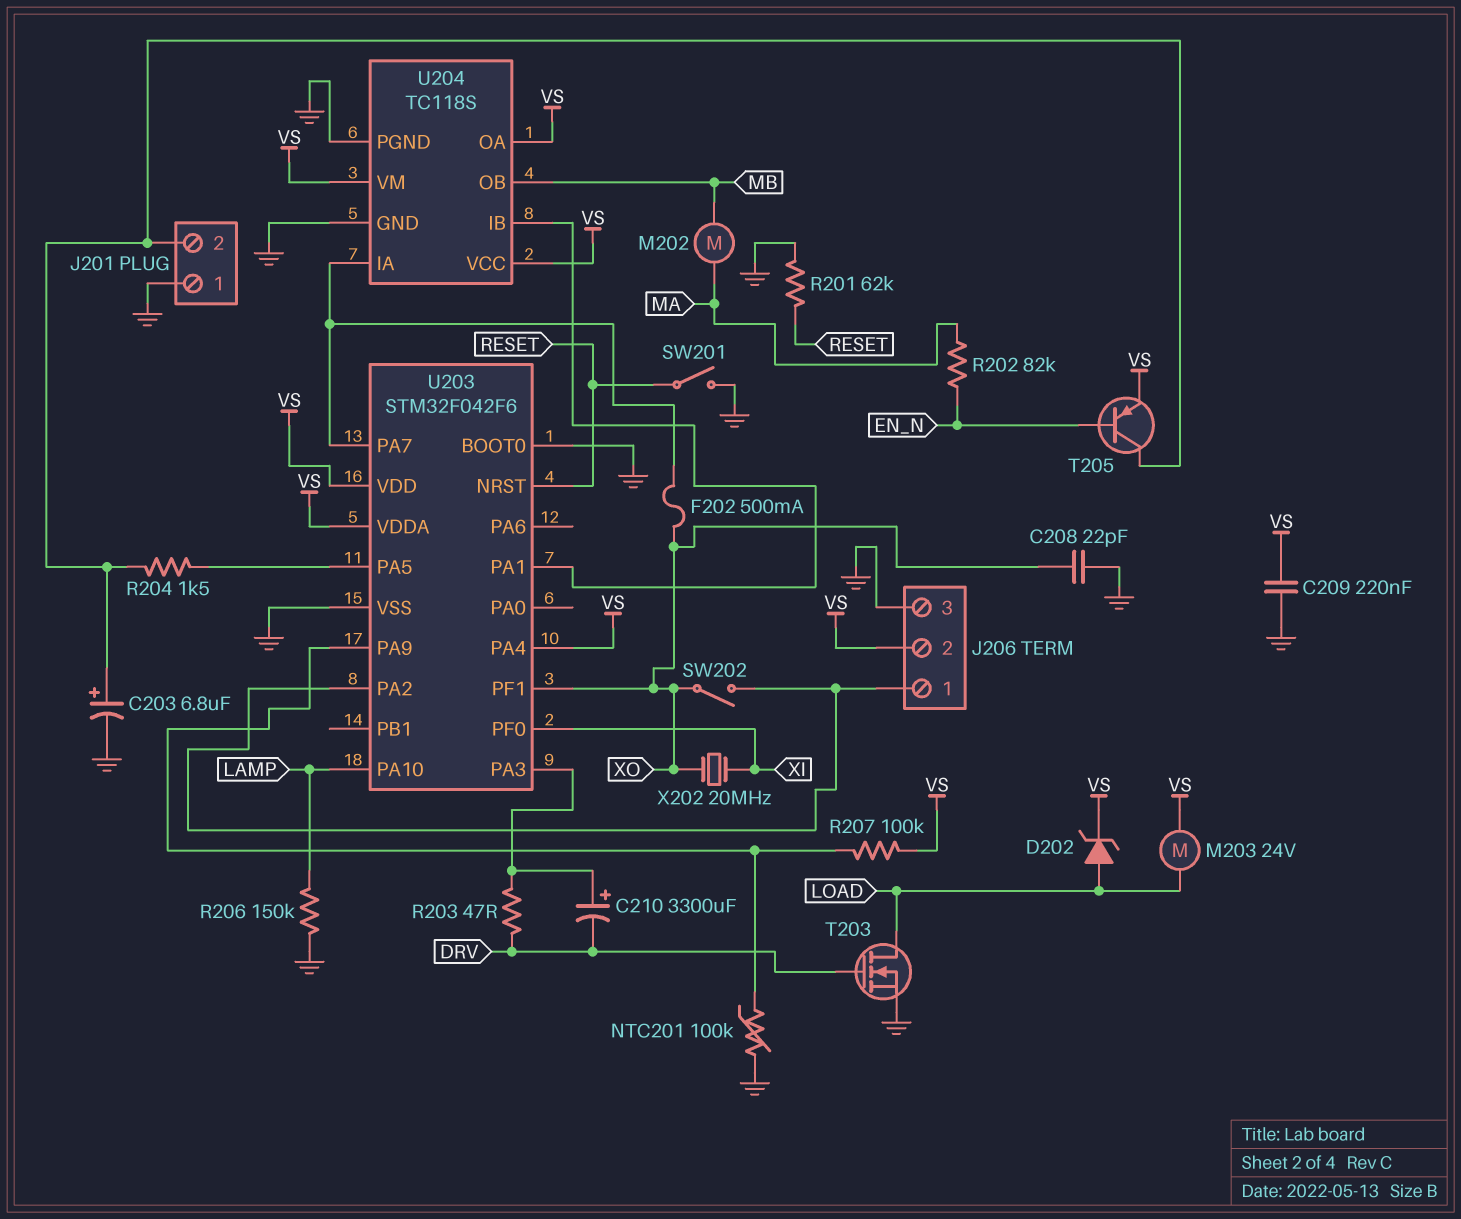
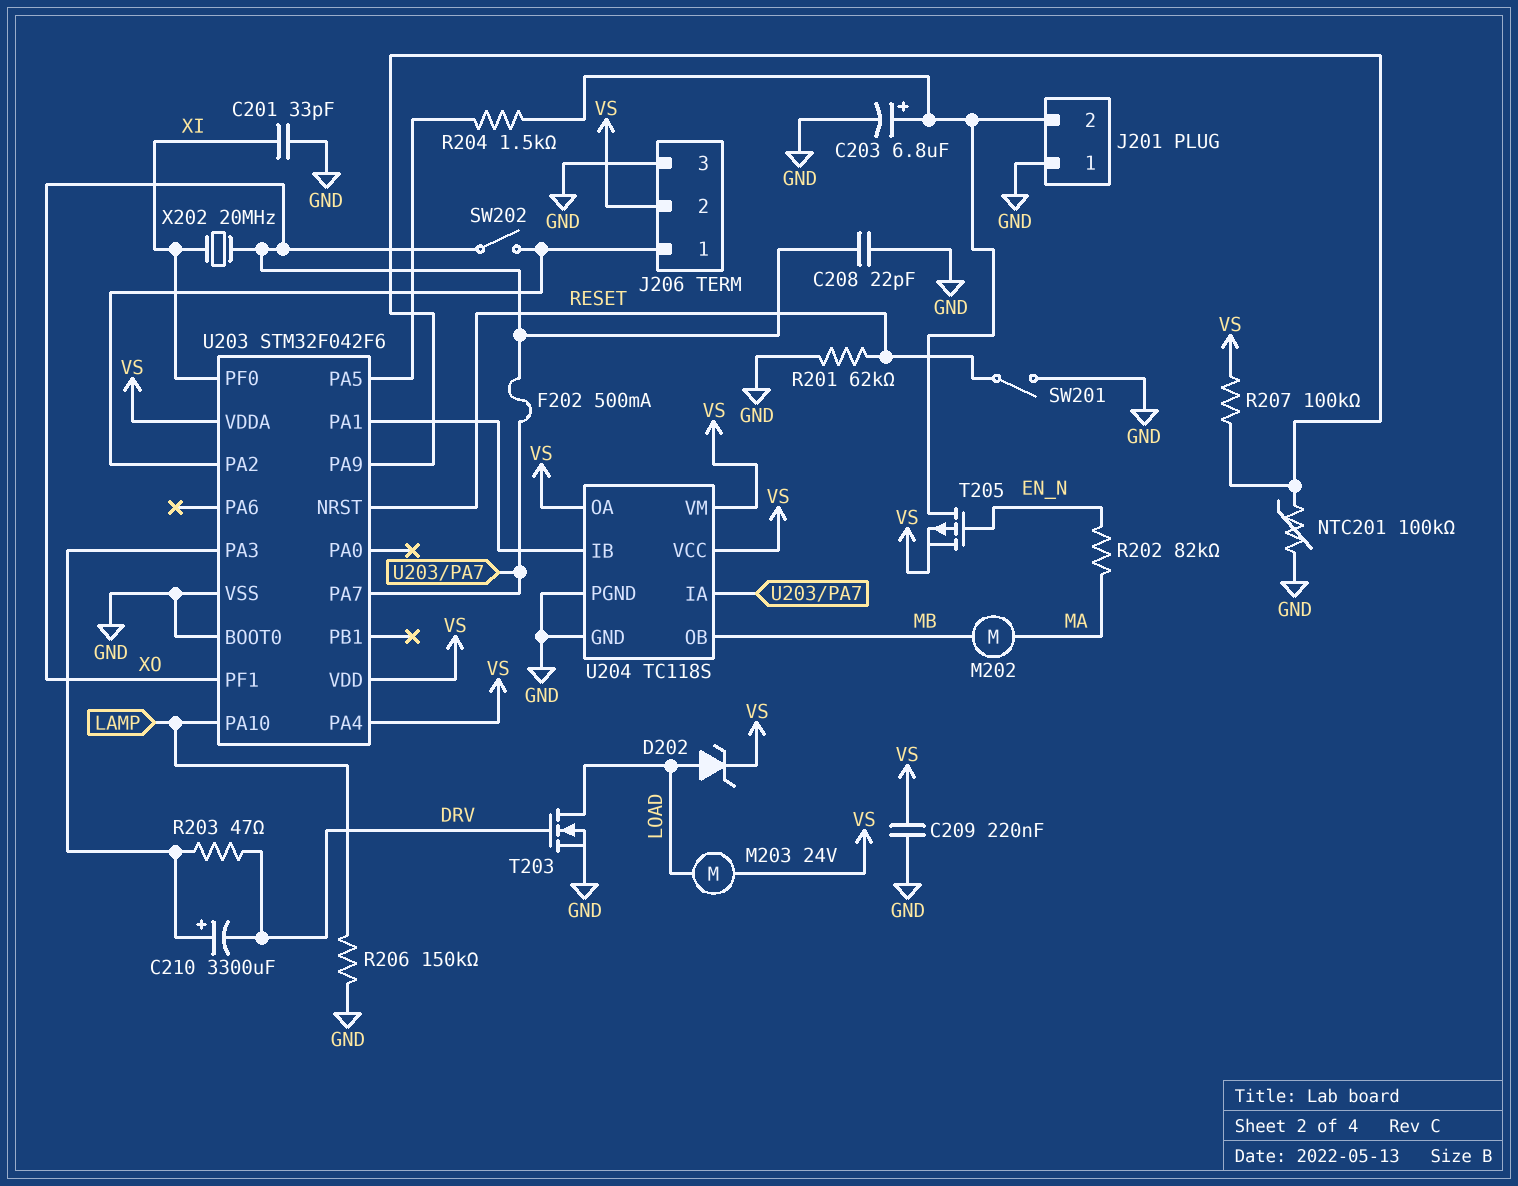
C201: none -> 33pF (GND, XI)
T205: PNP (B EN_N, C J201/2, E VS) -> PMOS (G EN_N, D J201/2, S VS)

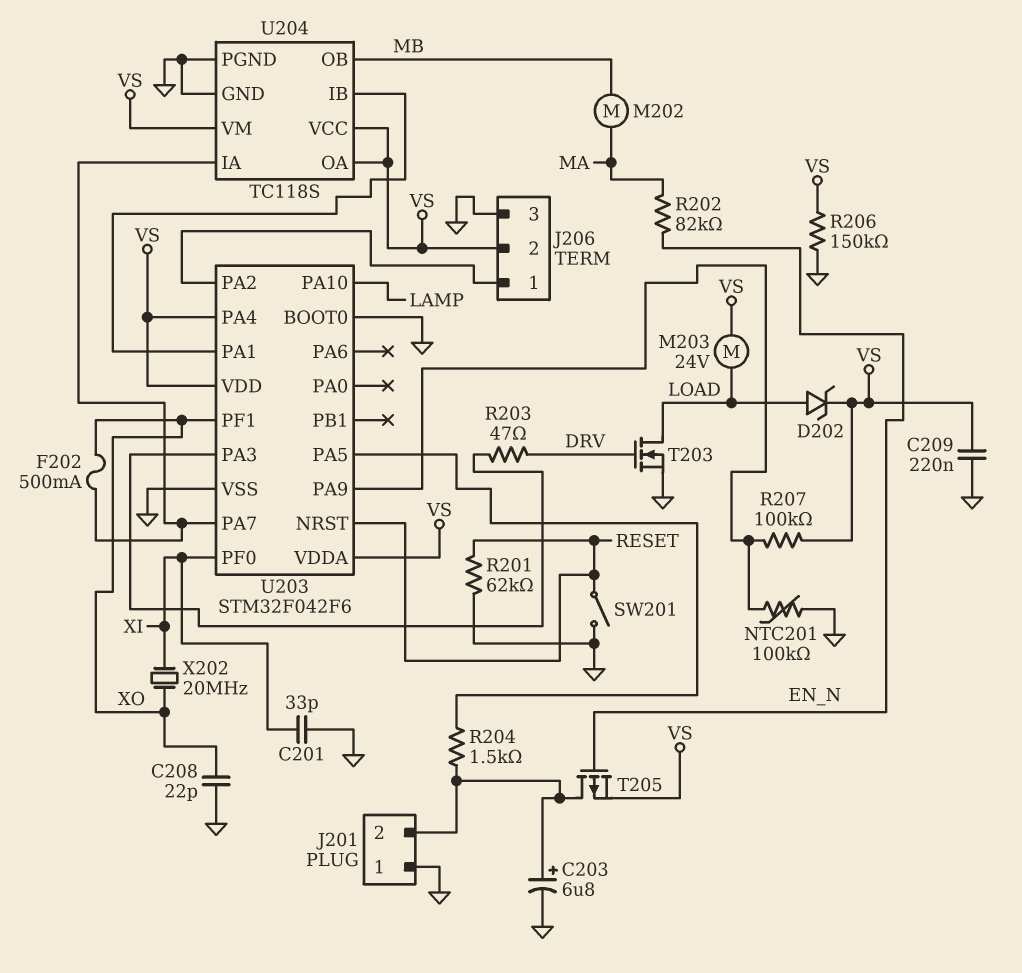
C210: 3300uF (plus U203/PA3, minus DRV) -> none
R206: 150k (GND, LAMP) -> 150k (GND, VS)
SW202: switch (J206/1, XO) -> none

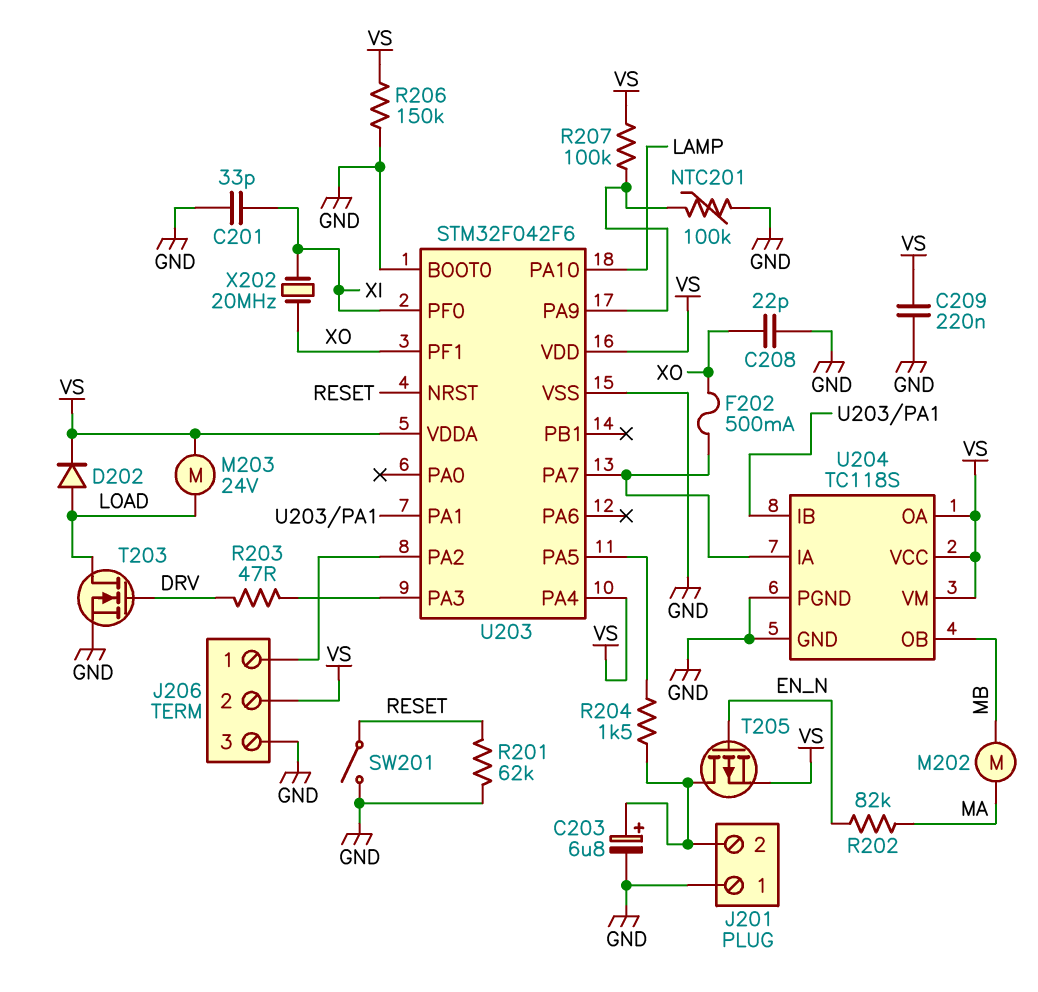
D202: zener (A LOAD, K VS) -> diode (A LOAD, K VS)

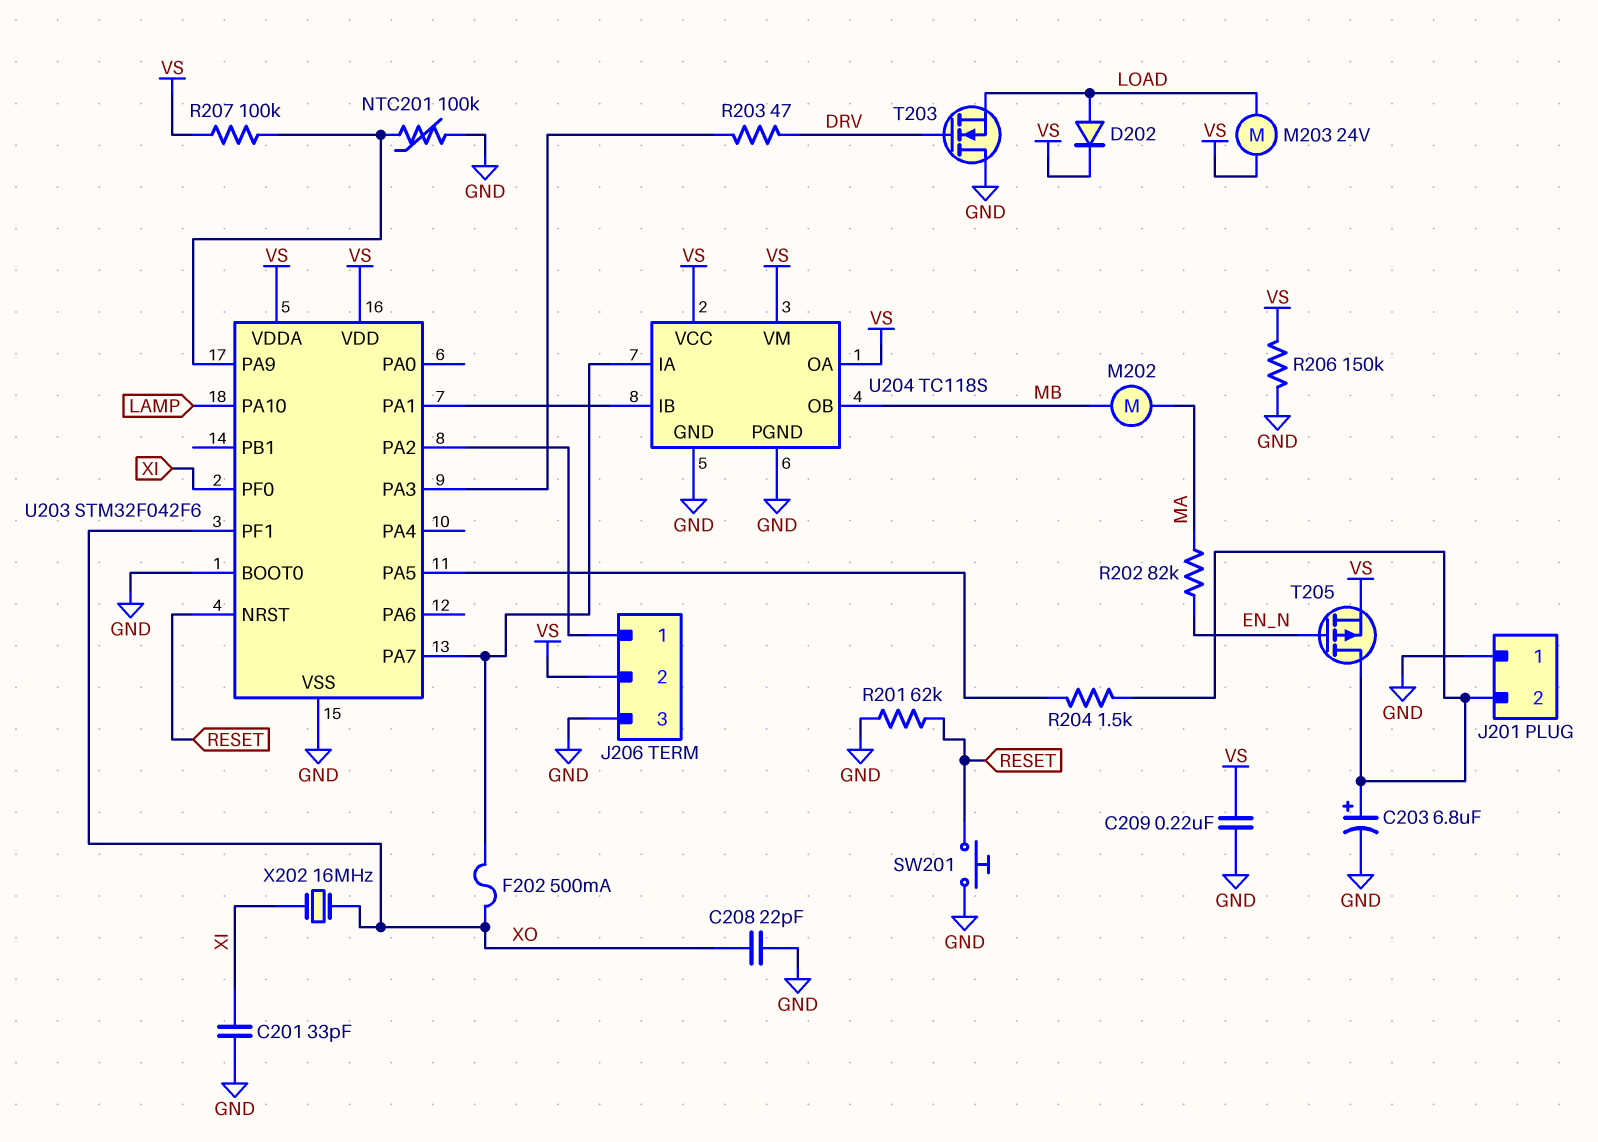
SW201: switch (GND, RESET) -> button (GND, RESET)
T203: NMOS (G DRV, D LOAD, S GND) -> NMOS (G DRV, D GND, S LOAD)
U203 pin PA4: VS -> none
X202: 20MHz (XI, XO) -> 16MHz (XI, XO)

